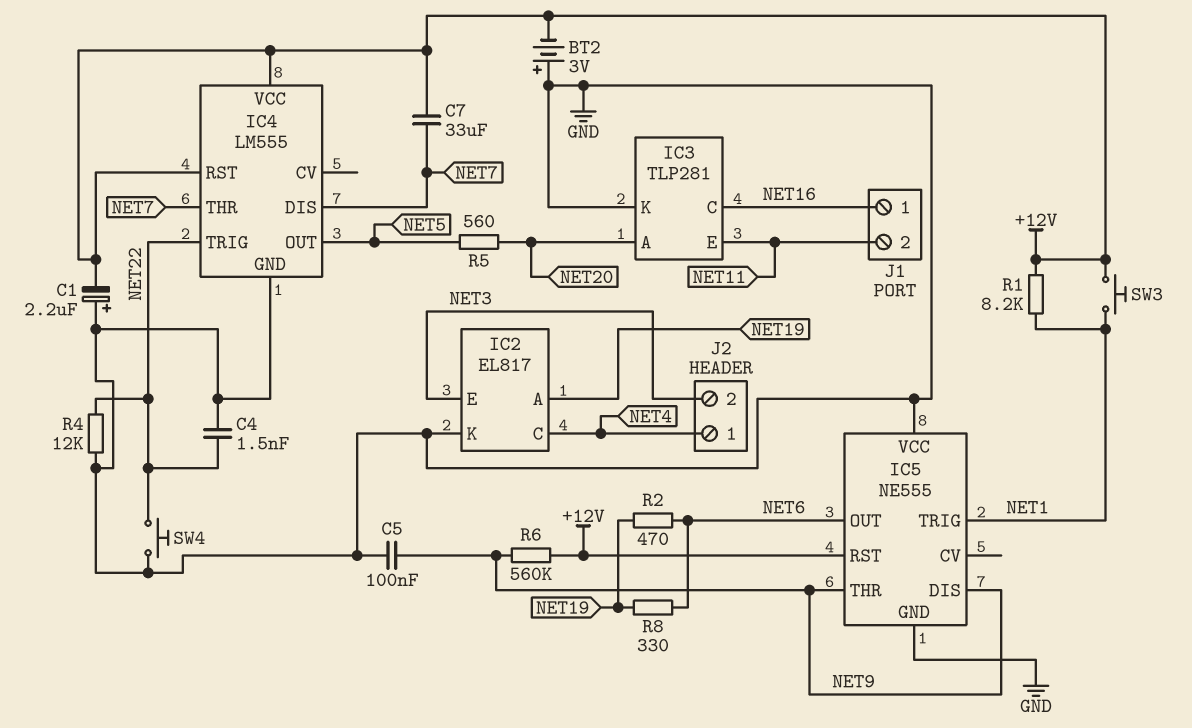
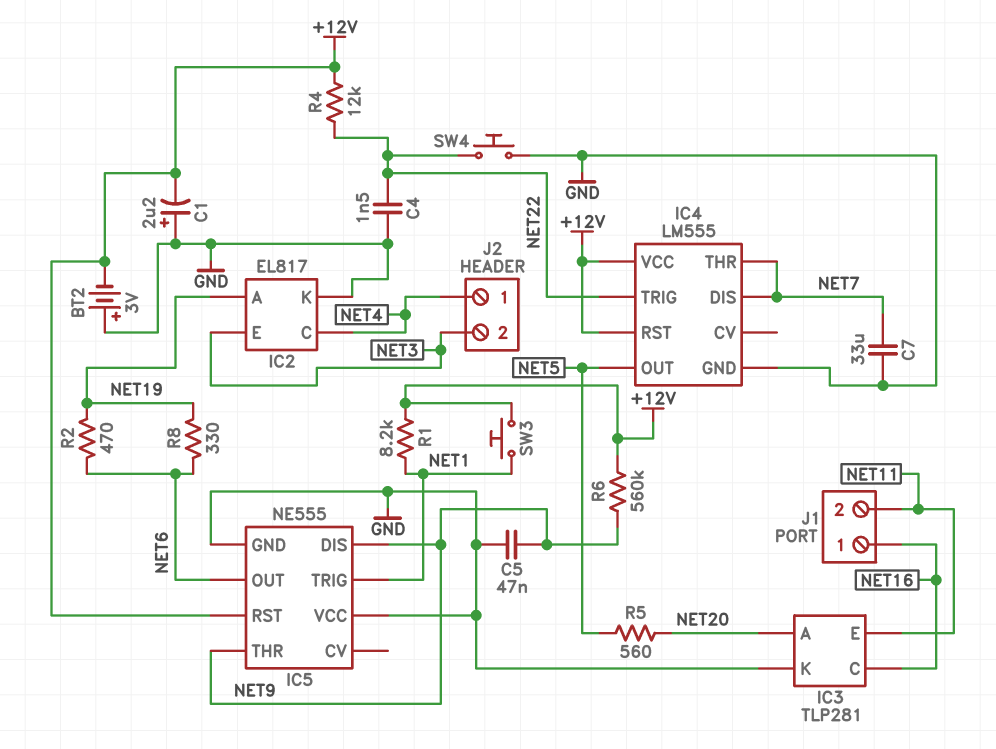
C5: 100nF (GND, NET9) -> 47nF (GND, NET9)
C7: 33uF (+12V, NET7) -> 33uF (GND, NET7)
R4: 12k (GND, NET22) -> 12k (+12V, NET22)

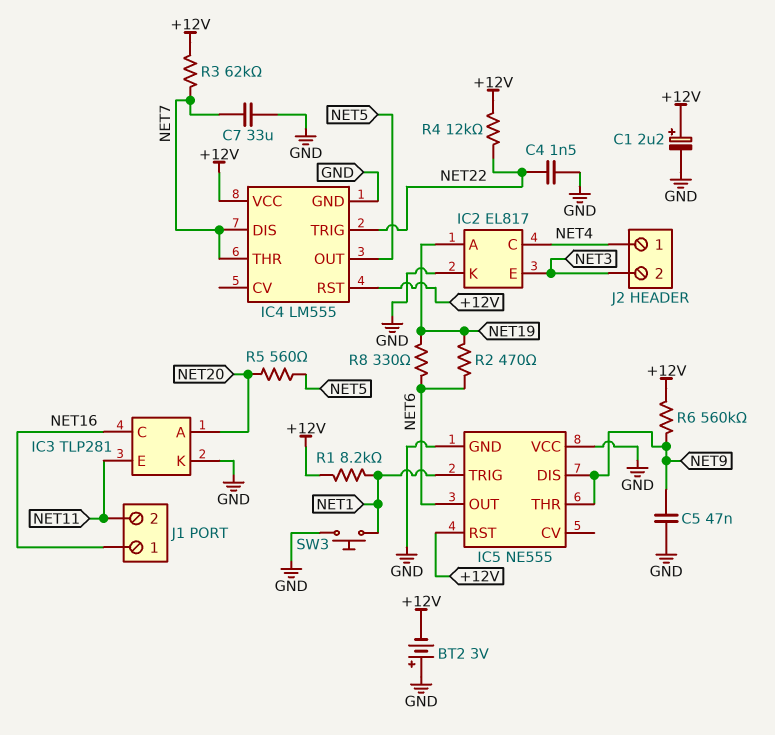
C1: 2.2uF (plus GND, minus +12V) -> 2.2uF (plus +12V, minus GND)
R3: none -> 62k (+12V, NET7)
SW3: button (+12V, NET1) -> button (GND, NET1)
SW4: button (GND, NET22) -> none

